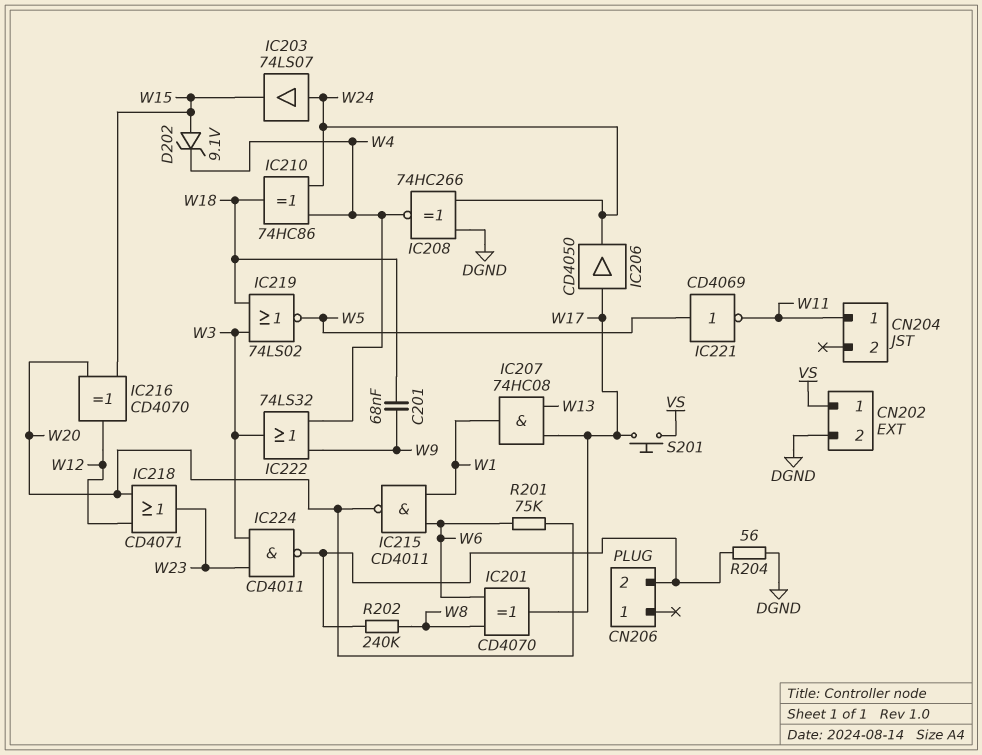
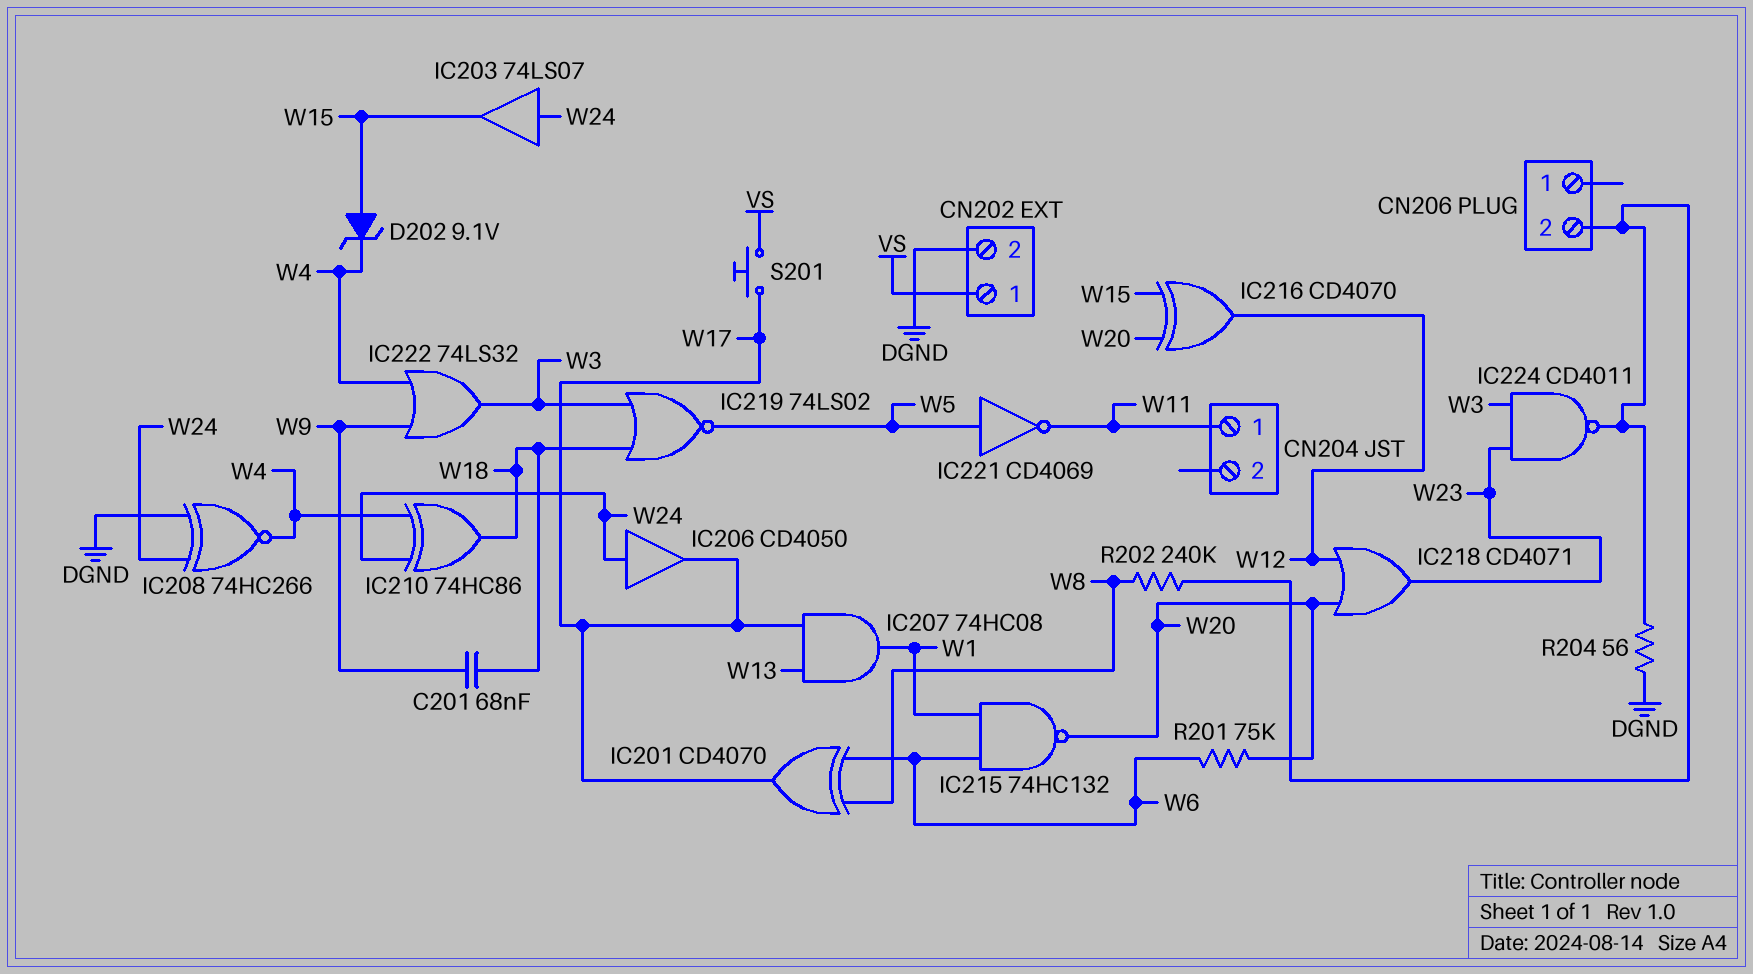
IC206: buffer CD4050 (in W17, out W24) -> buffer CD4050 (in W24, out W17)
IC215: NAND CD4011 (in W1, in W6, out W20) -> NAND 74HC132 (in W1, in W6, out W20)

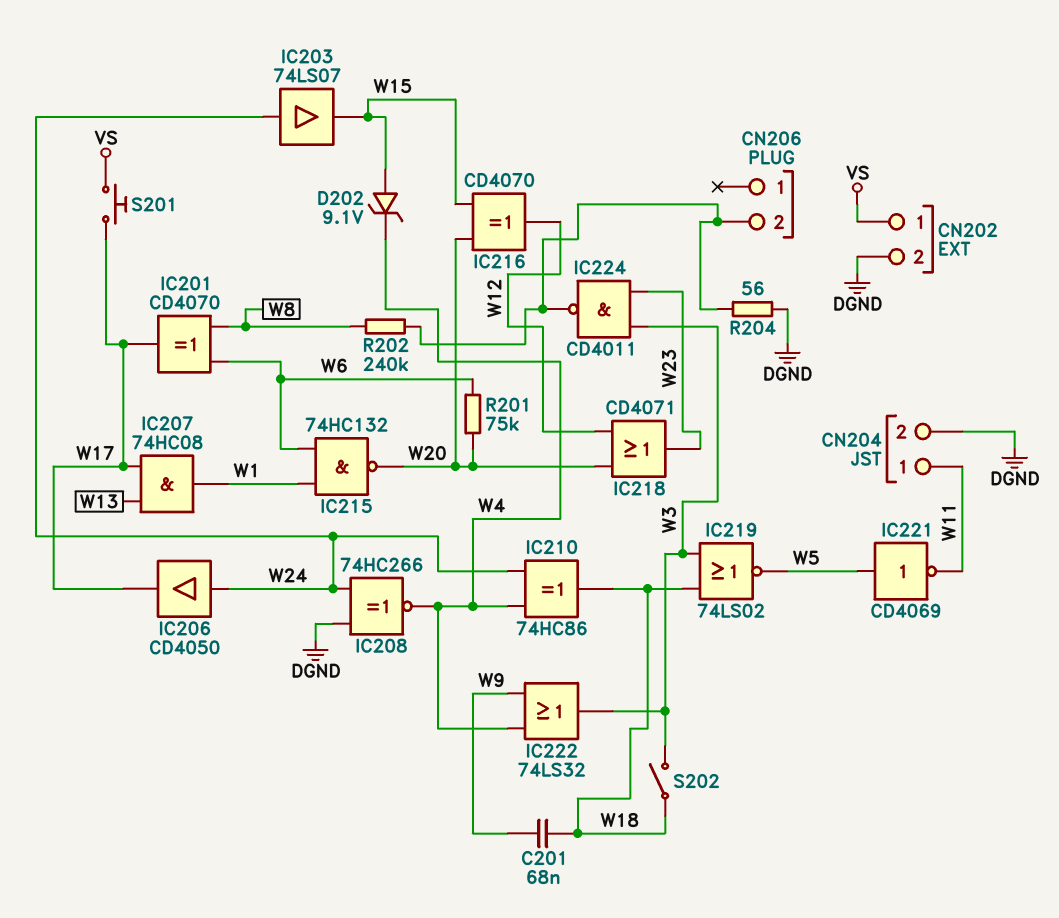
CN204 pin 2: none -> DGND
S202: none -> switch (W3, W18)

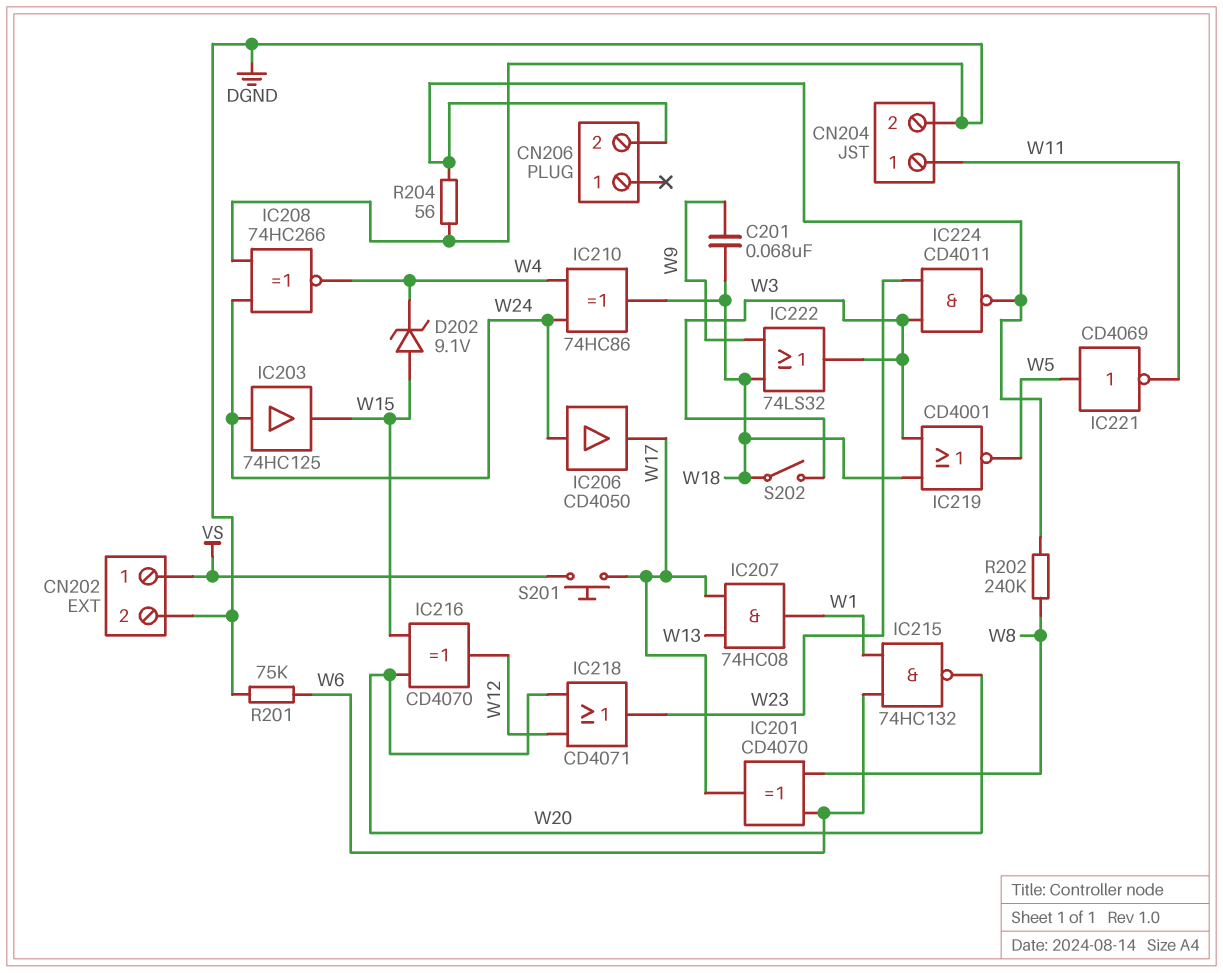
IC203: buffer 74LS07 (in W24, out W15) -> buffer 74HC125 (in W24, out W15)
IC219: NOR 74LS02 (in W3, in W18, out W5) -> NOR CD4001 (in W3, in W18, out W5)
IC222: OR 74LS32 (in W4, in W9, out W3) -> OR 74LS32 (in W9, in W18, out W3)
R201: 75k (W6, W20) -> 75k (DGND, W6)

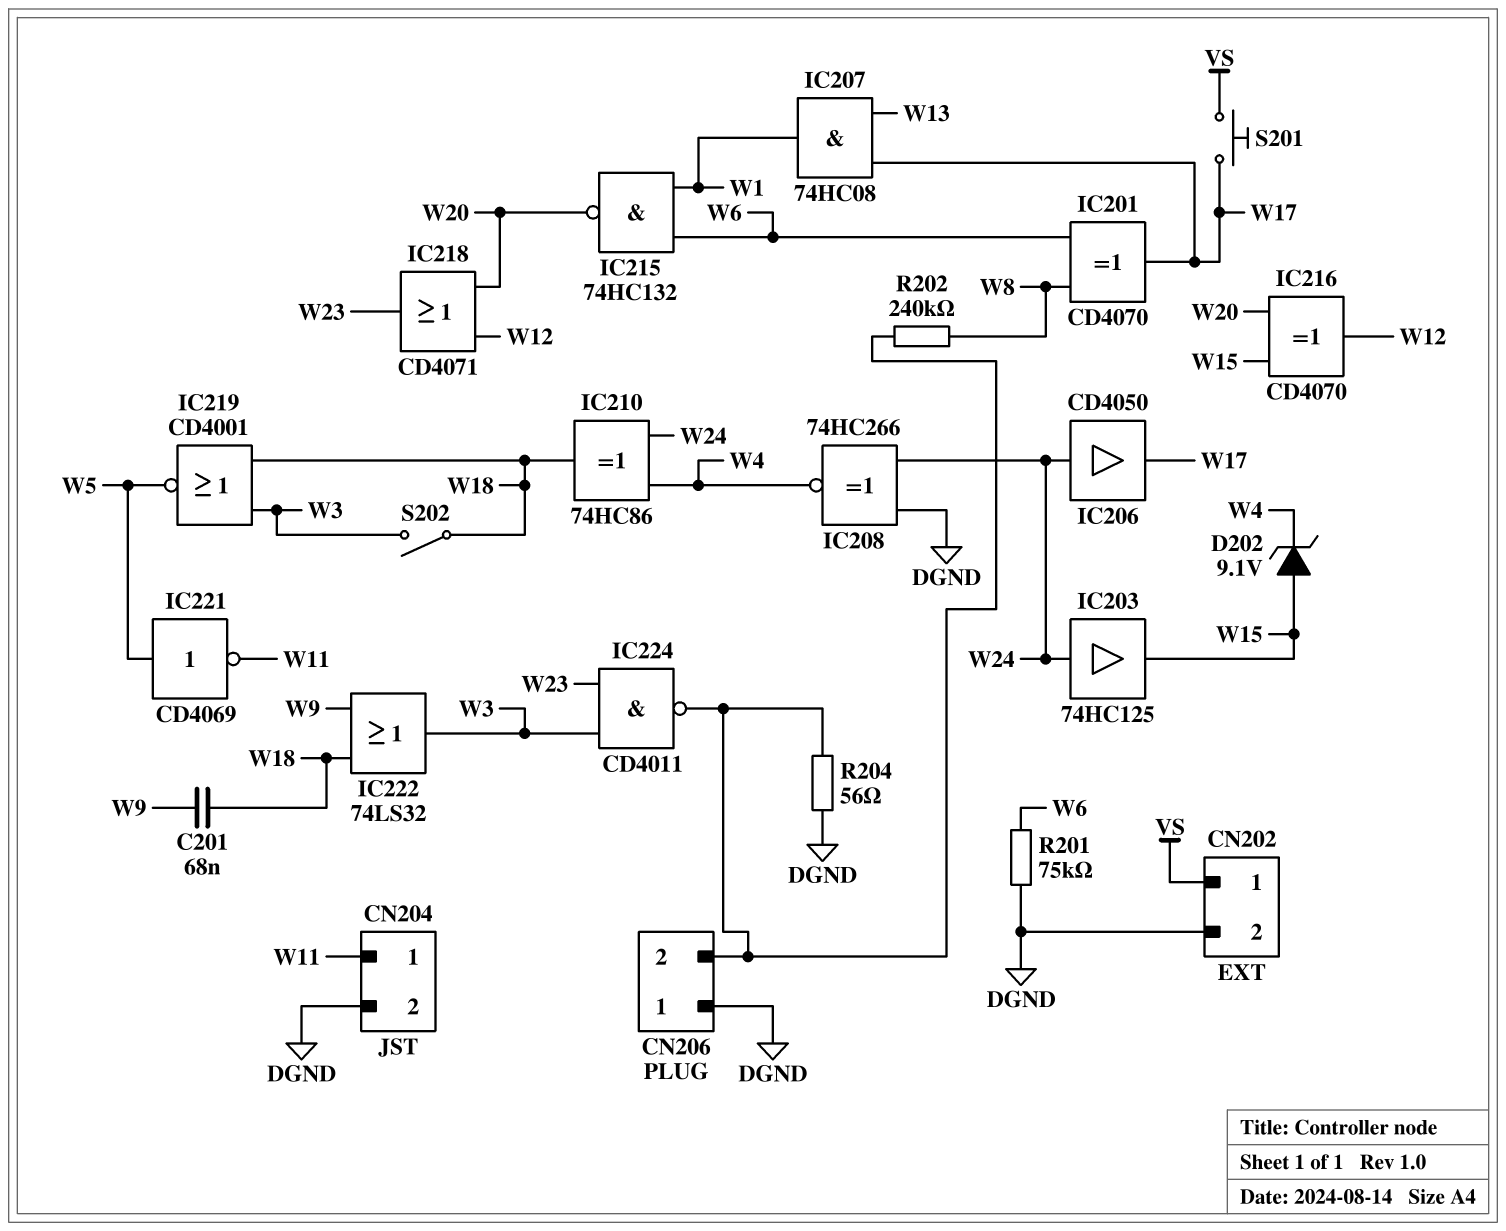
CN206 pin 1: none -> DGND

